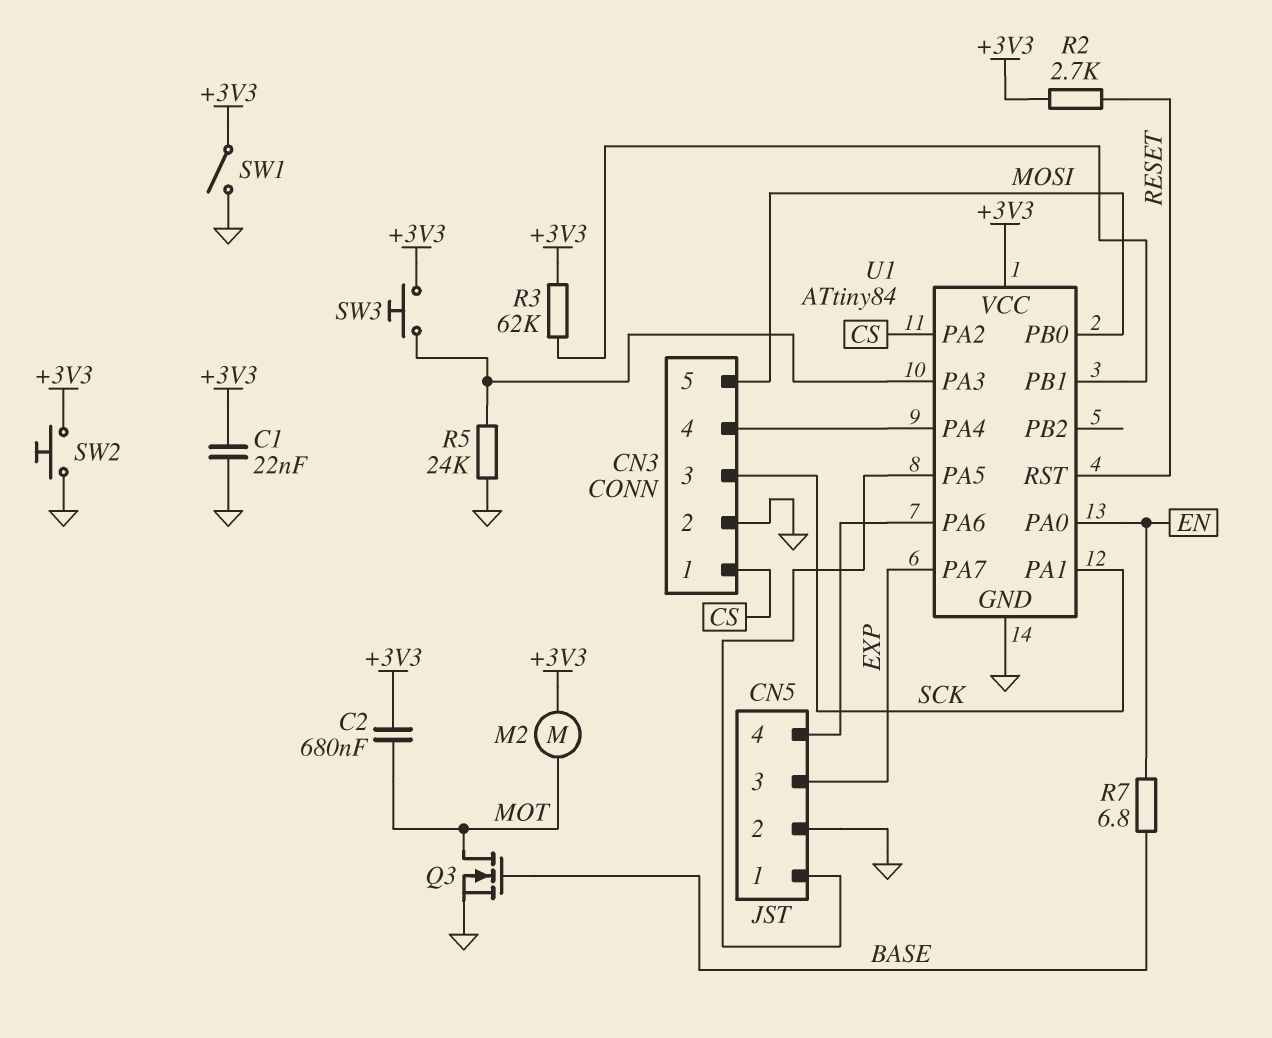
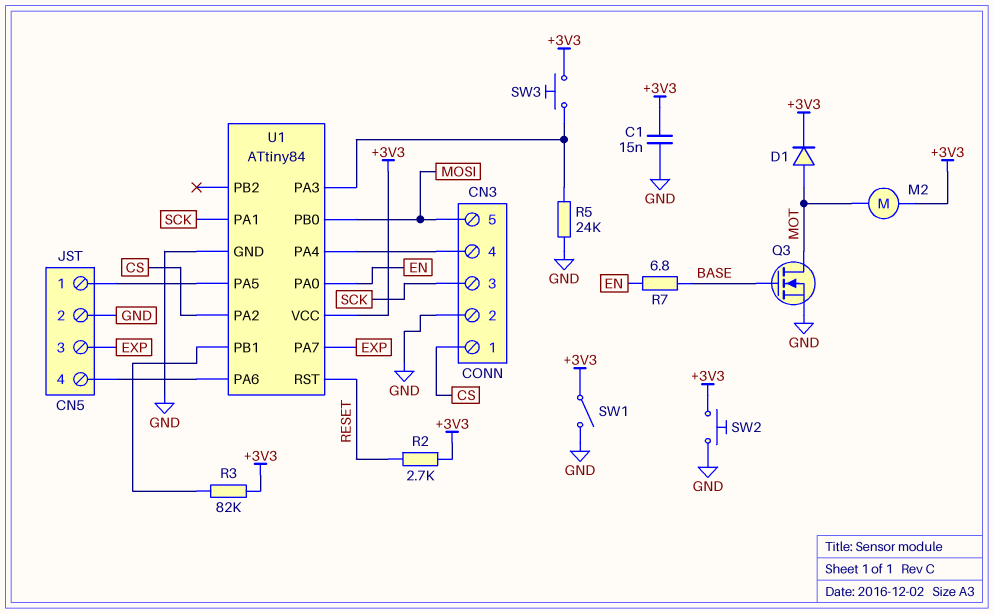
C1: 22nF (+3V3, GND) -> 15nF (+3V3, GND)
C2: 680nF (+3V3, MOT) -> none
D1: none -> diode (A MOT, K +3V3)
R3: 62k (+3V3, U1/PB1) -> 82k (+3V3, U1/PB1)

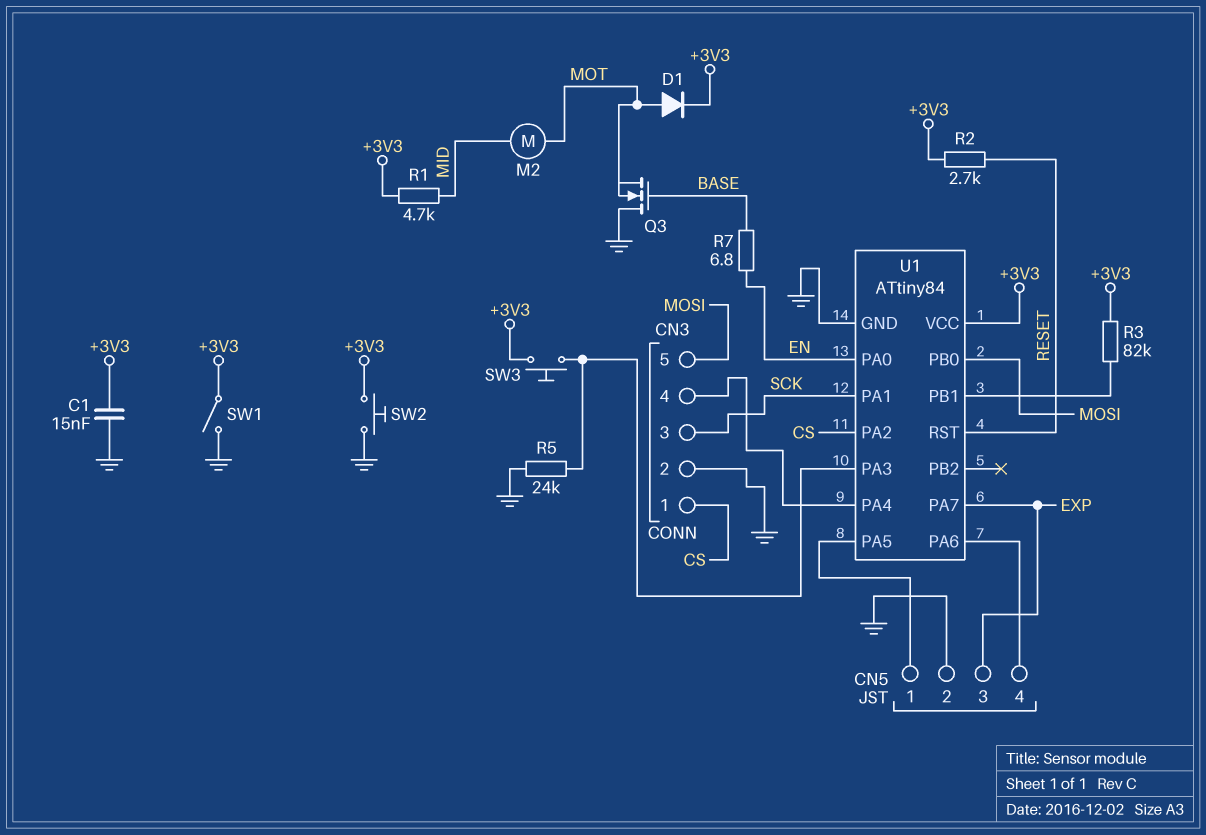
M2: motor (+3V3, MOT) -> motor (MID, MOT)
Q3: NMOS (G BASE, D MOT, S GND) -> NMOS (G BASE, D GND, S MOT)
R1: none -> 4.7k (+3V3, MID)

